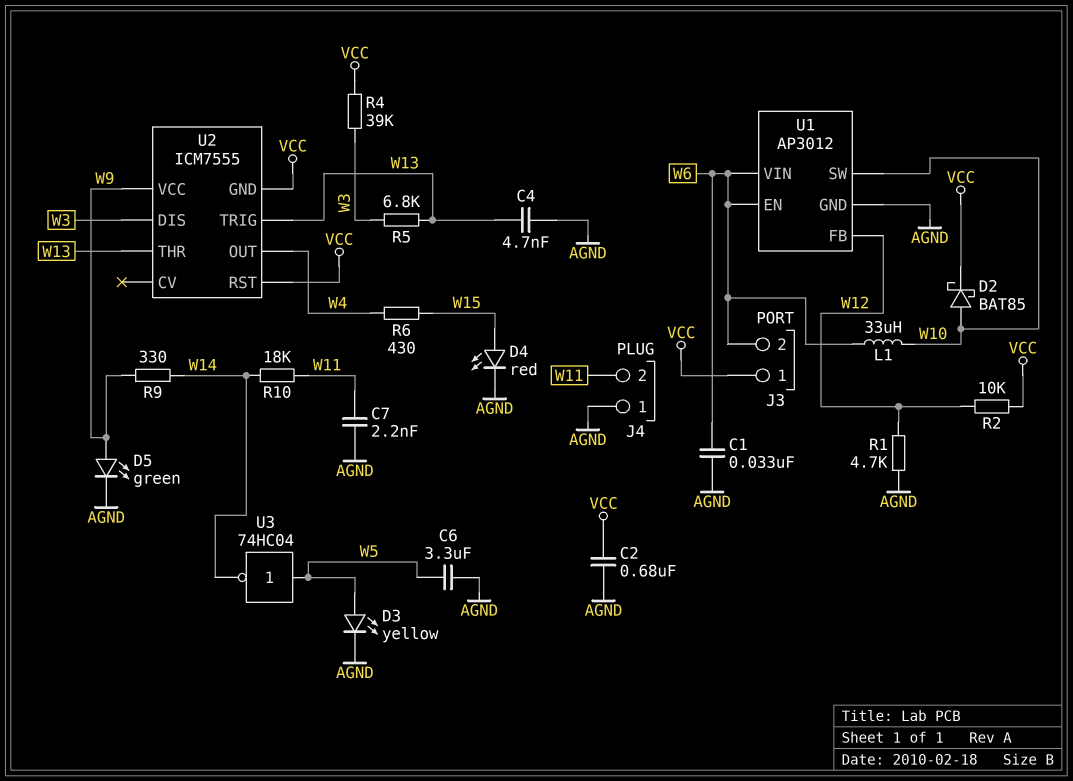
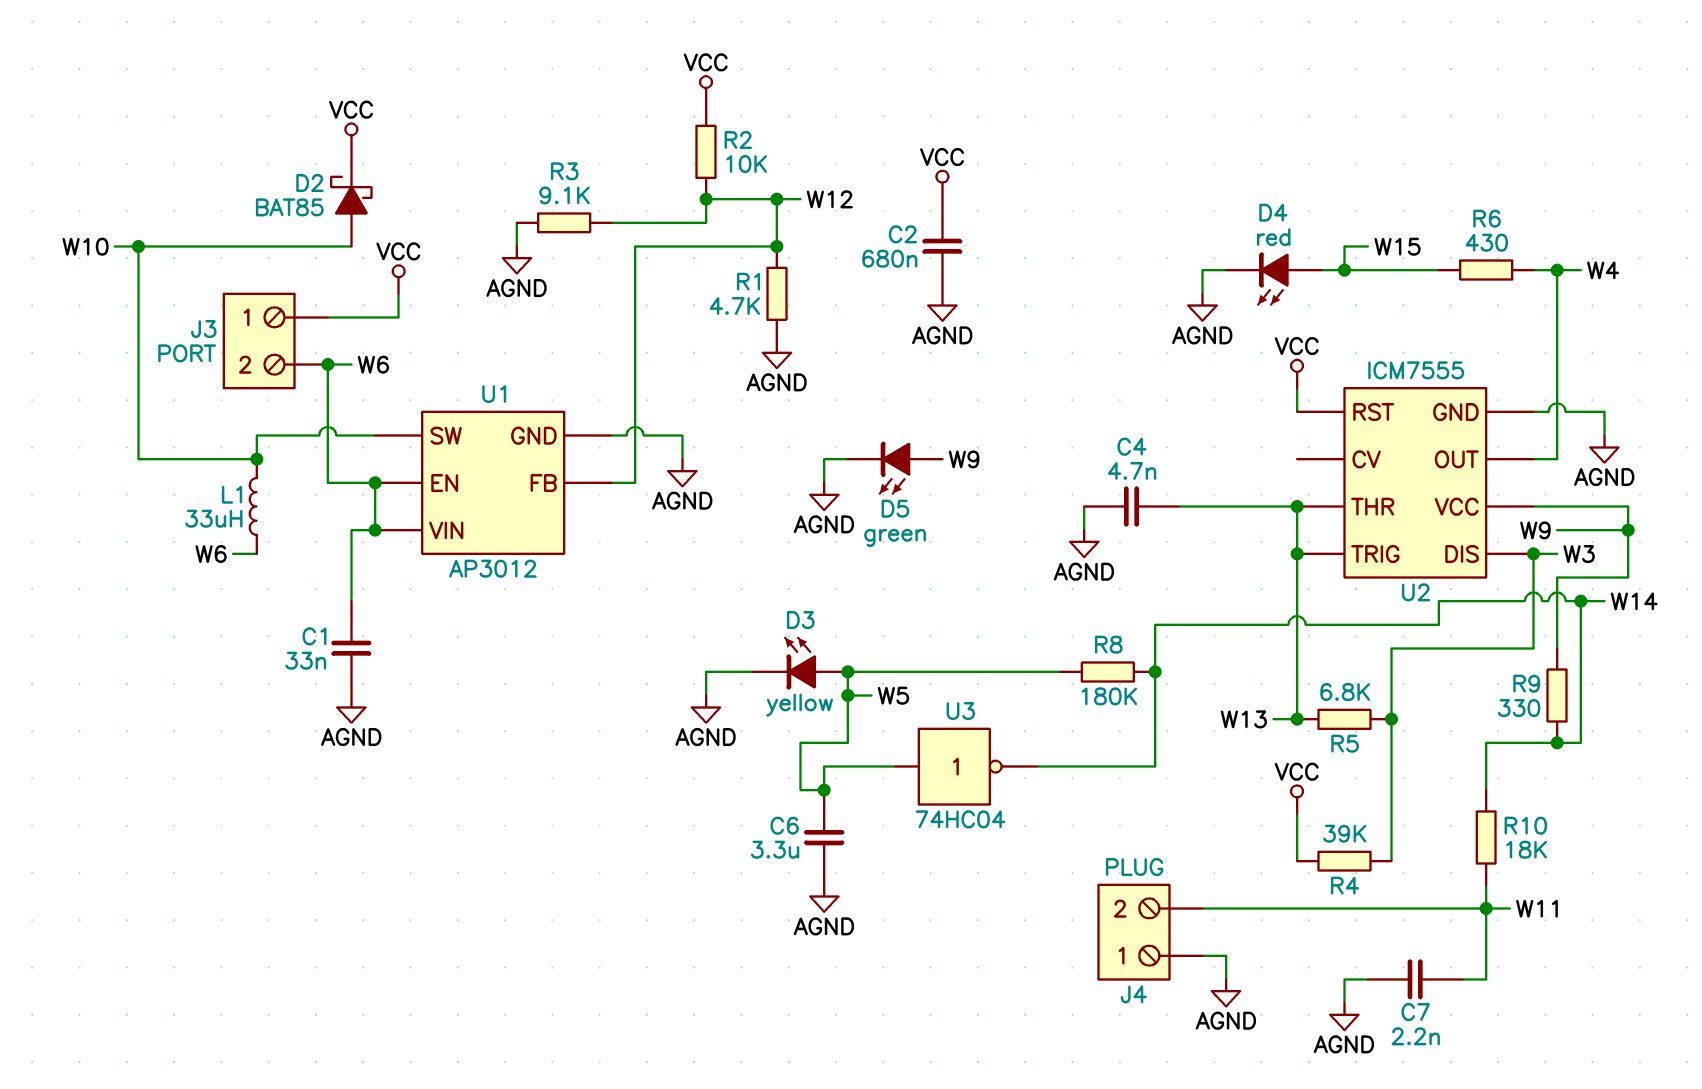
R3: none -> 9.1k (AGND, W12)
R8: none -> 180k (W5, W14)
U2 pin GND: VCC -> AGND

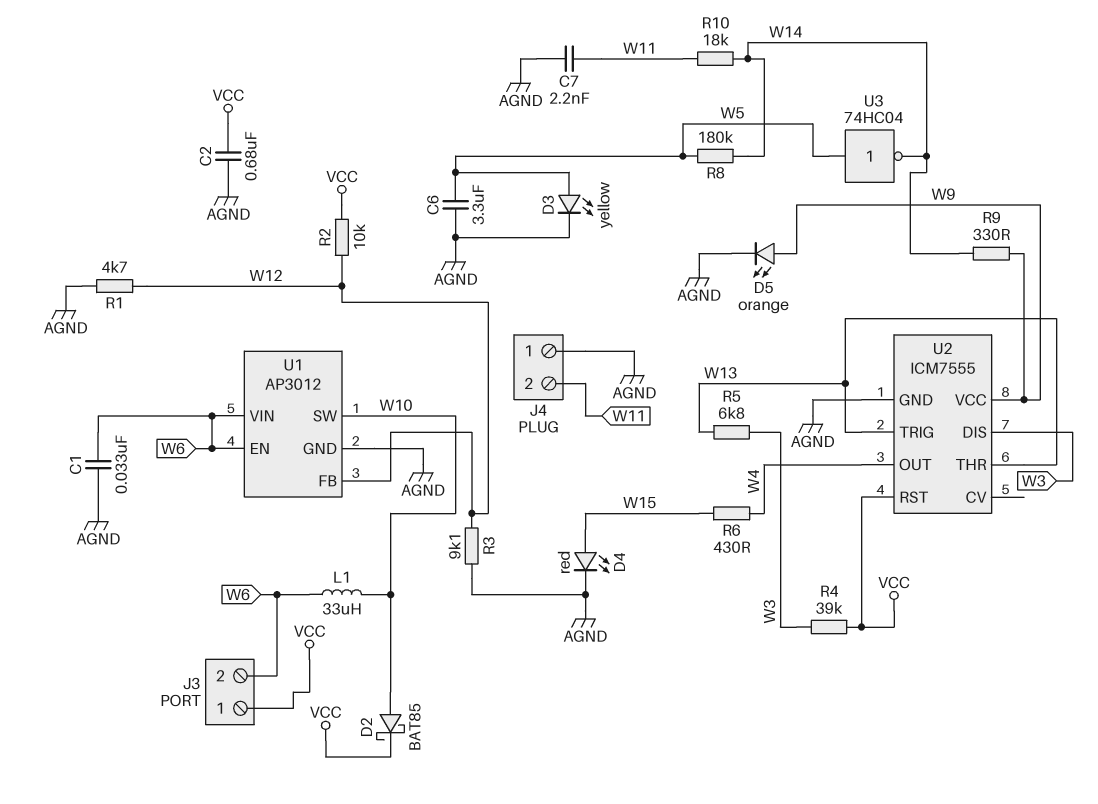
C4: 4.7nF (AGND, W13) -> none
D5: LED green (A W9, K AGND) -> LED orange (A W9, K AGND)

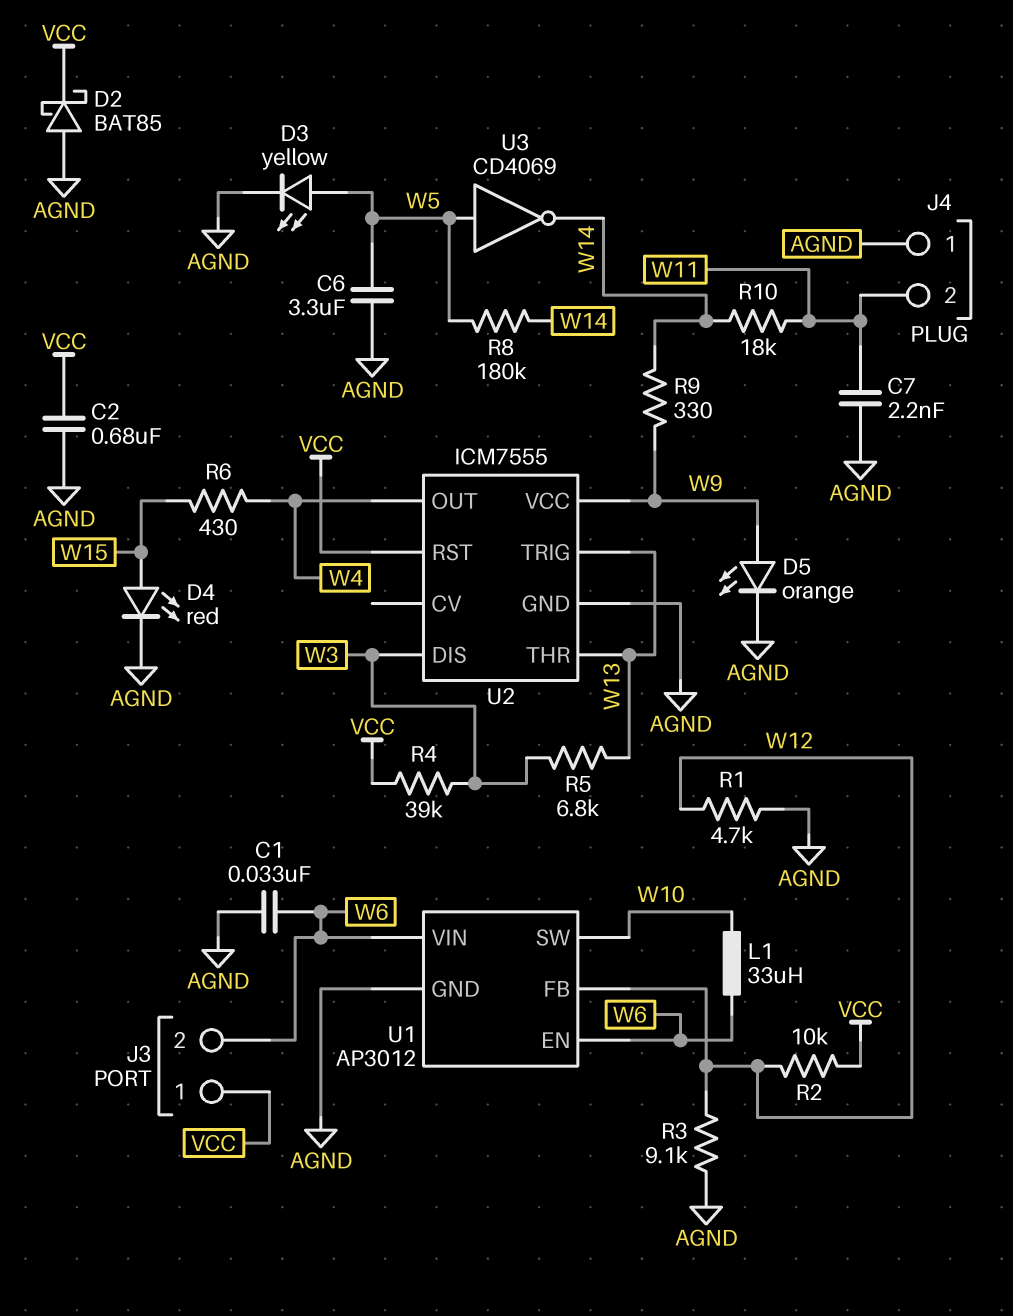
D2: schottky BAT85 (A W10, K VCC) -> schottky BAT85 (A AGND, K VCC)
U3: NOT 74HC04 (in W5, out W14) -> NOT CD4069 (in W5, out W14)

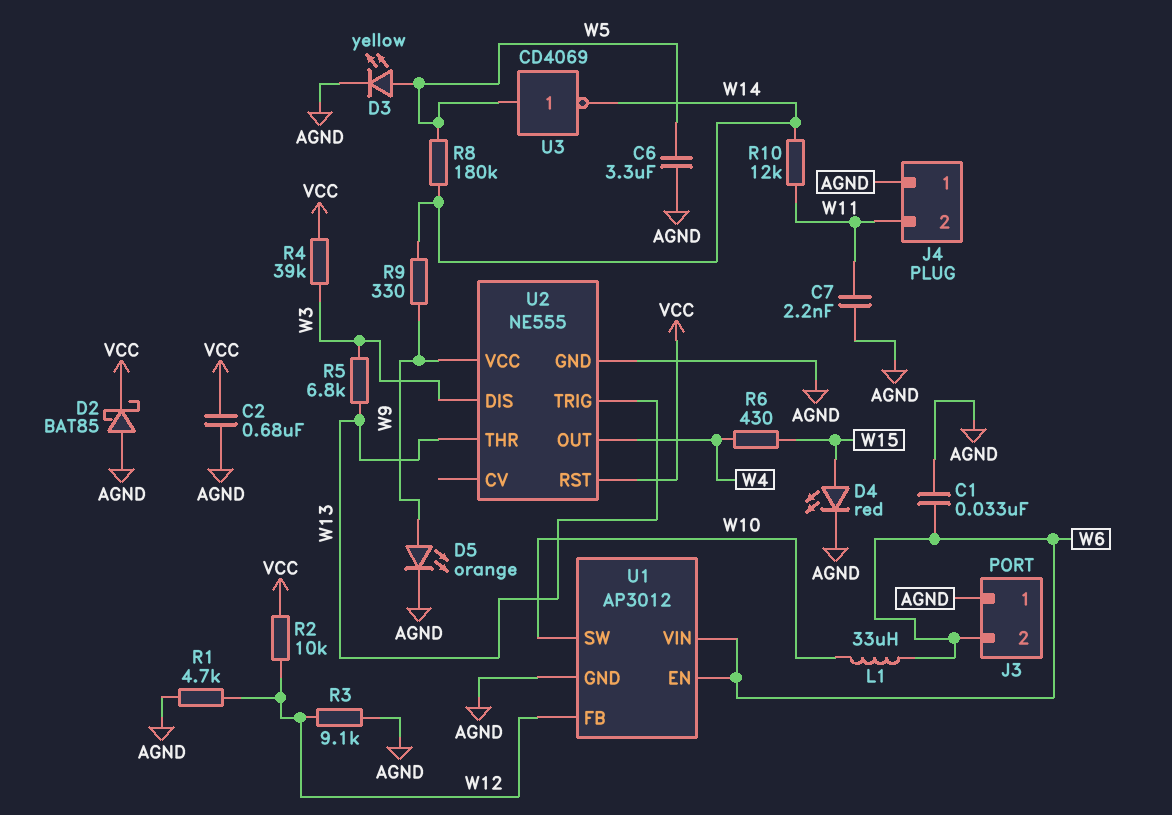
J3 pin 1: VCC -> AGND
R10: 18k (W11, W14) -> 12k (W11, W14)
U2: ICM7555 -> NE555

